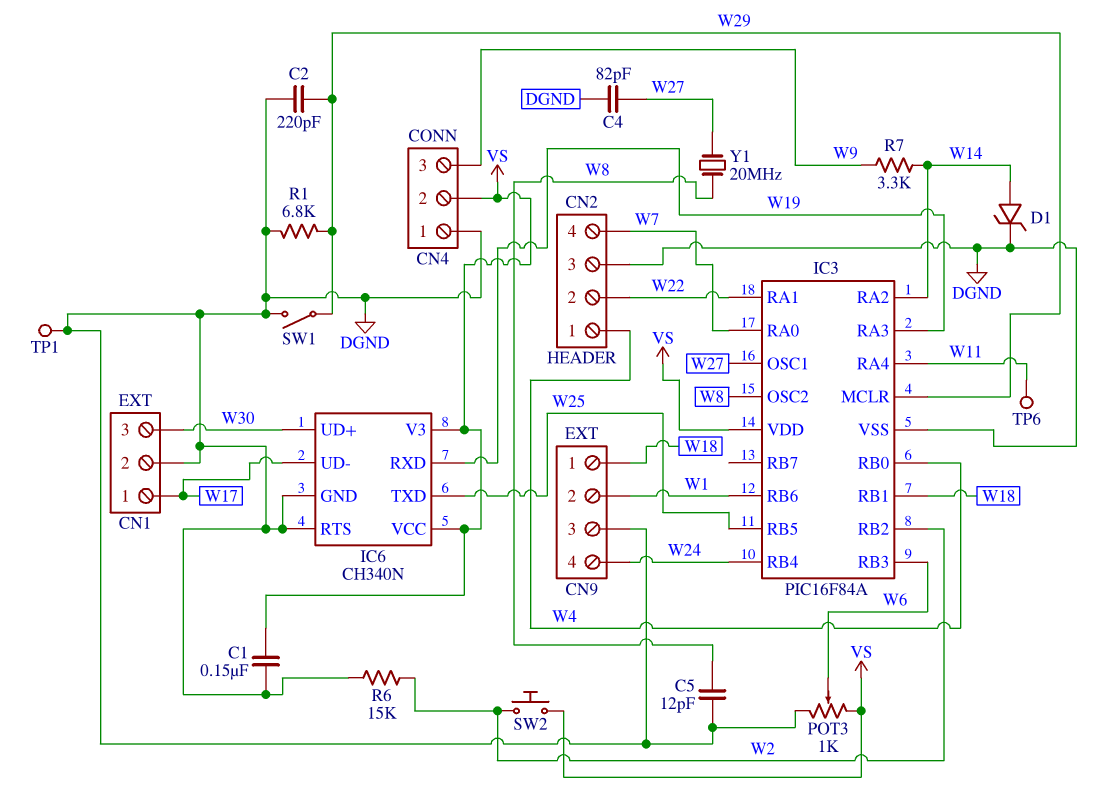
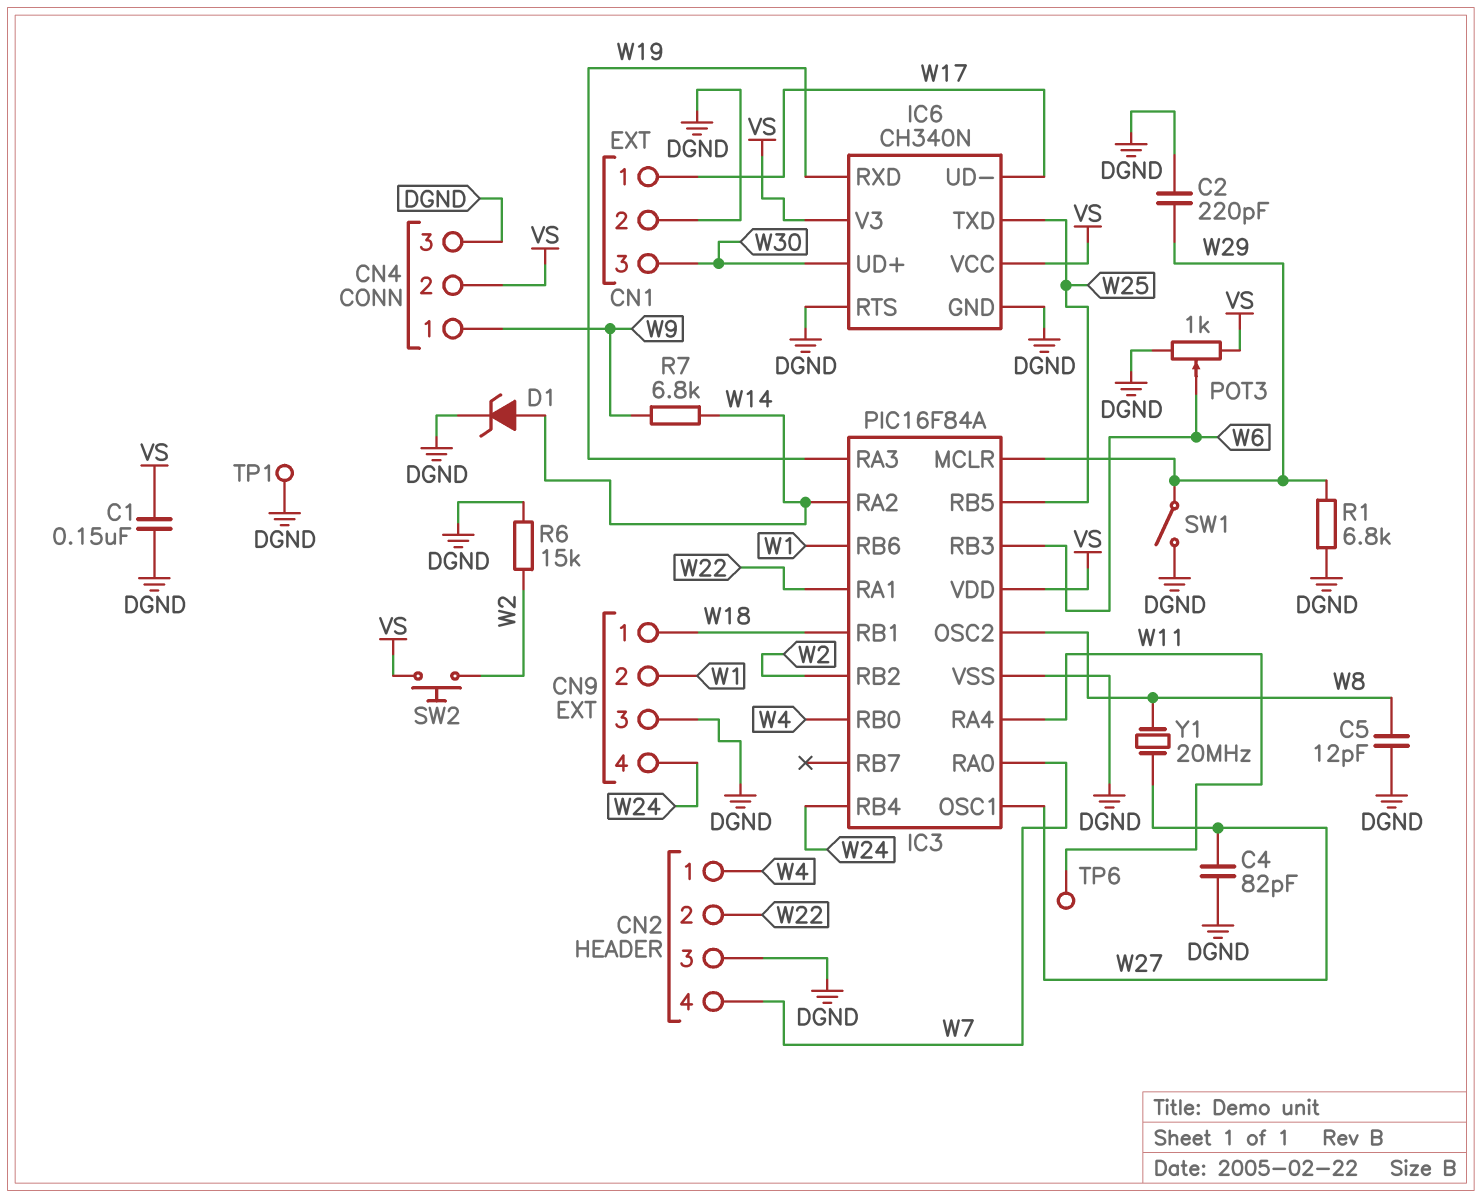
CN4 pin 1: DGND -> W9
CN4 pin 3: W9 -> DGND
R7: 3.3k (W9, W14) -> 6.8k (W9, W14)

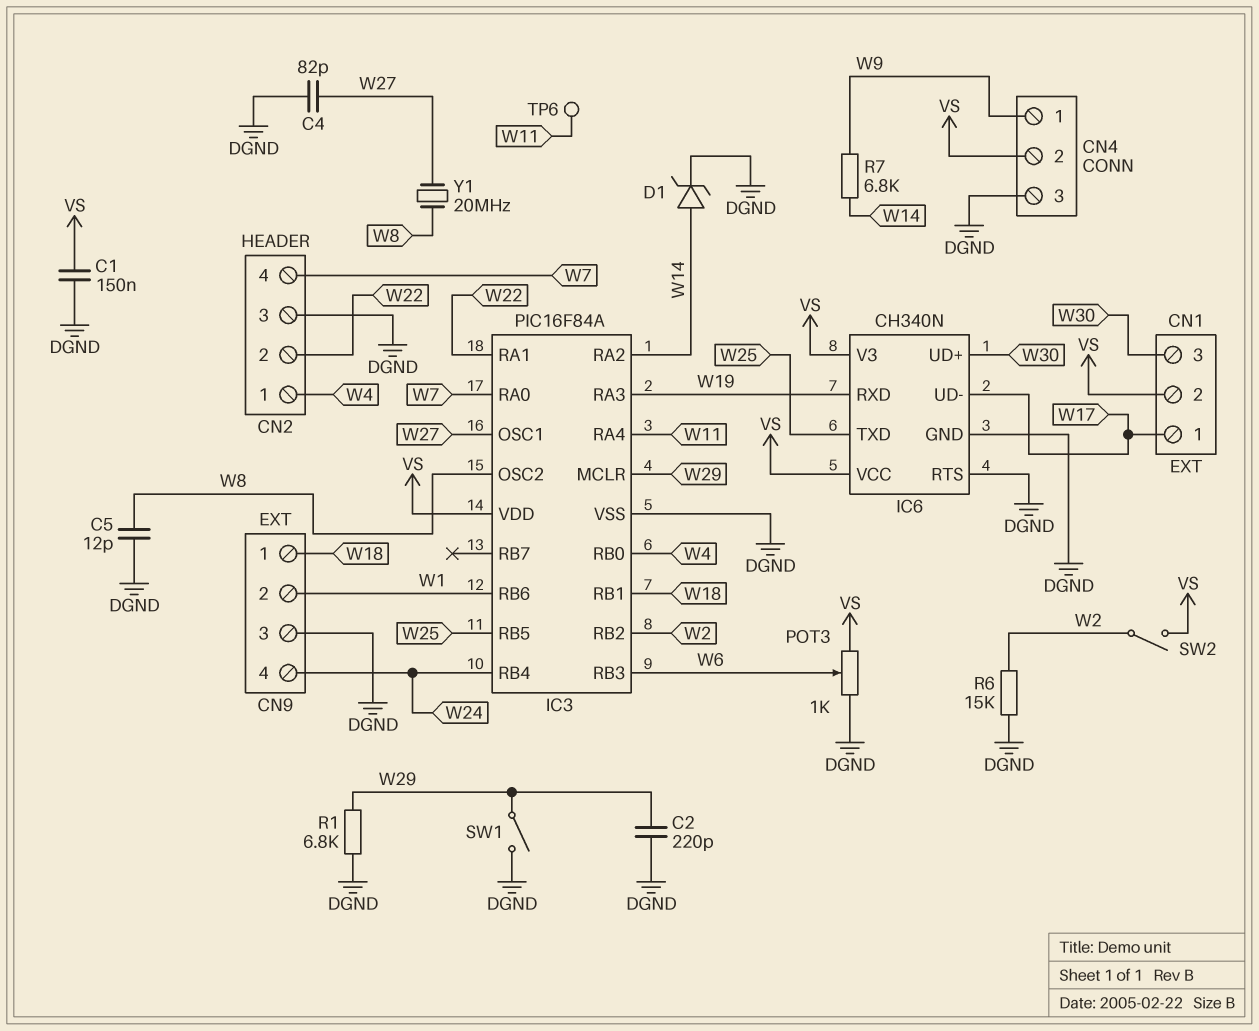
CN1 pin 2: DGND -> VS
SW2: button (VS, W2) -> switch (VS, W2)
TP1: test point (DGND) -> none

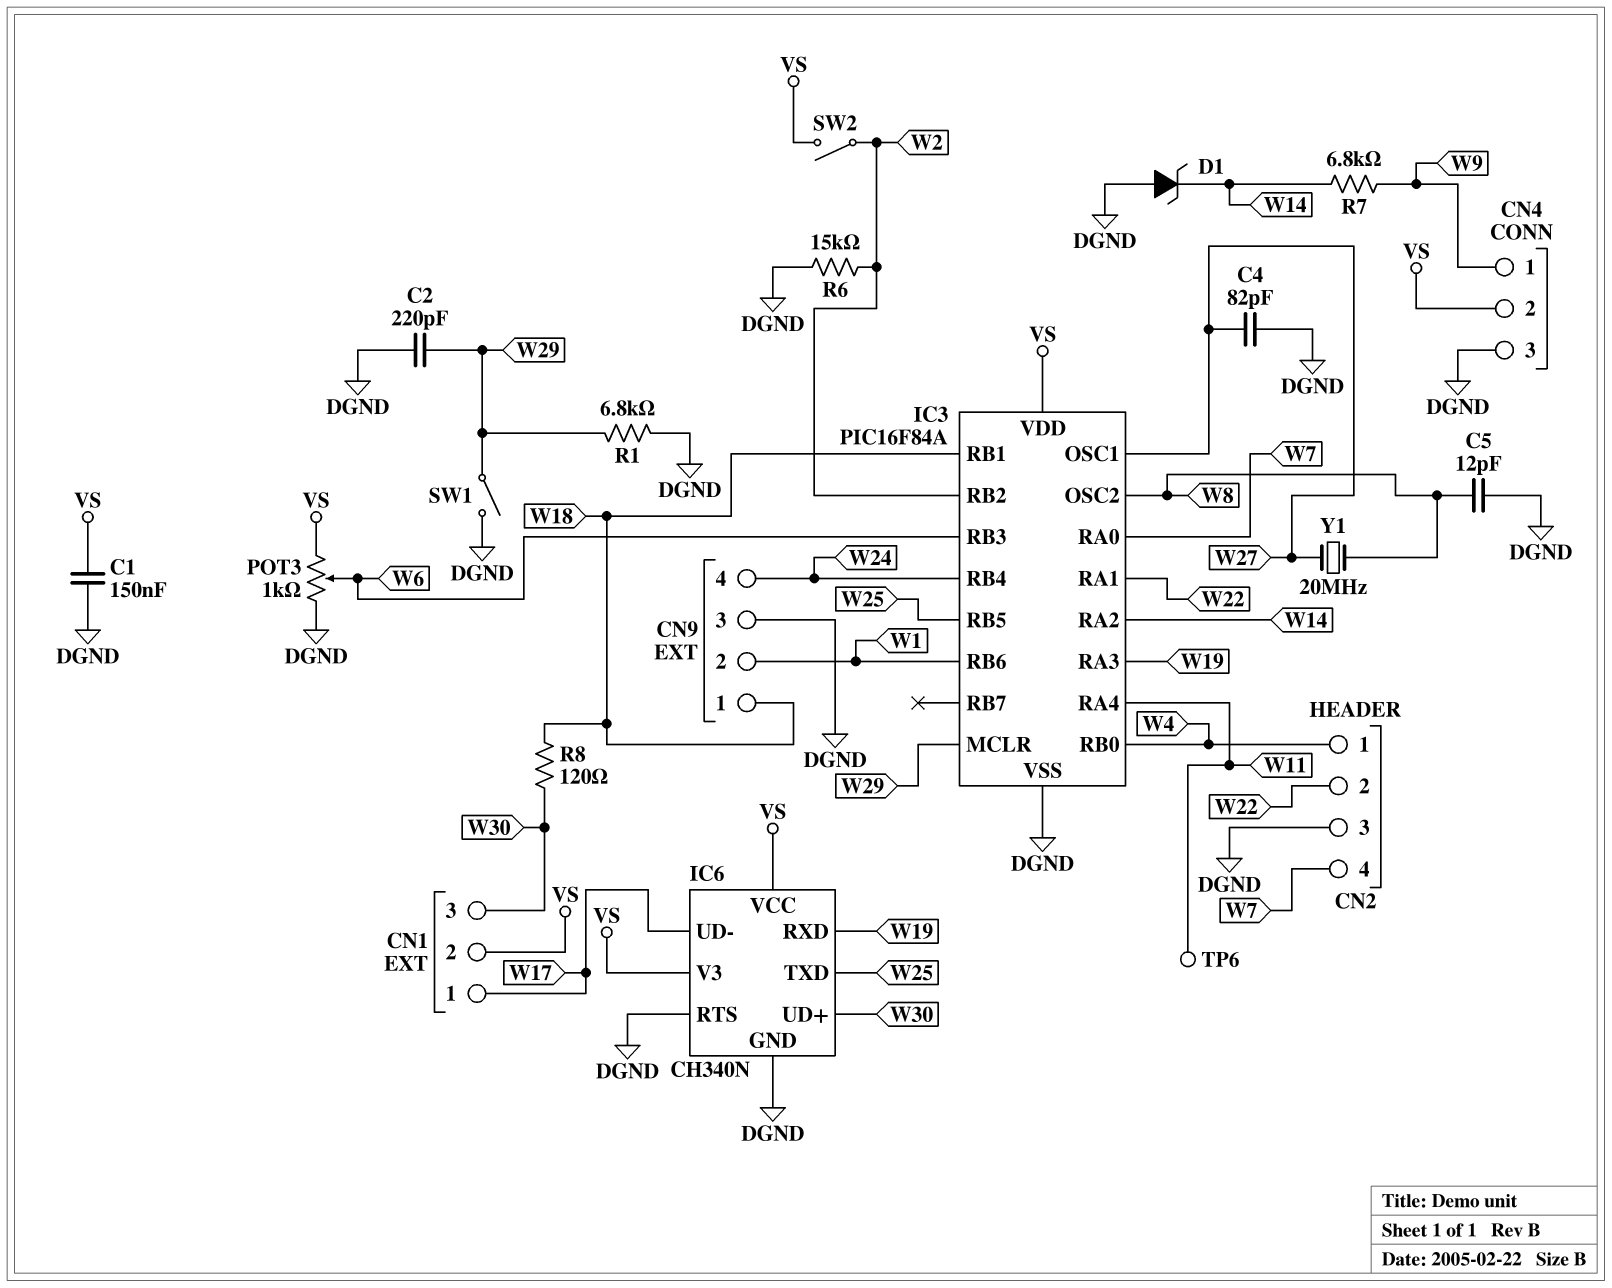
D1: zener (A W14, K DGND) -> zener (A DGND, K W14)
R8: none -> 120 (W18, W30)

